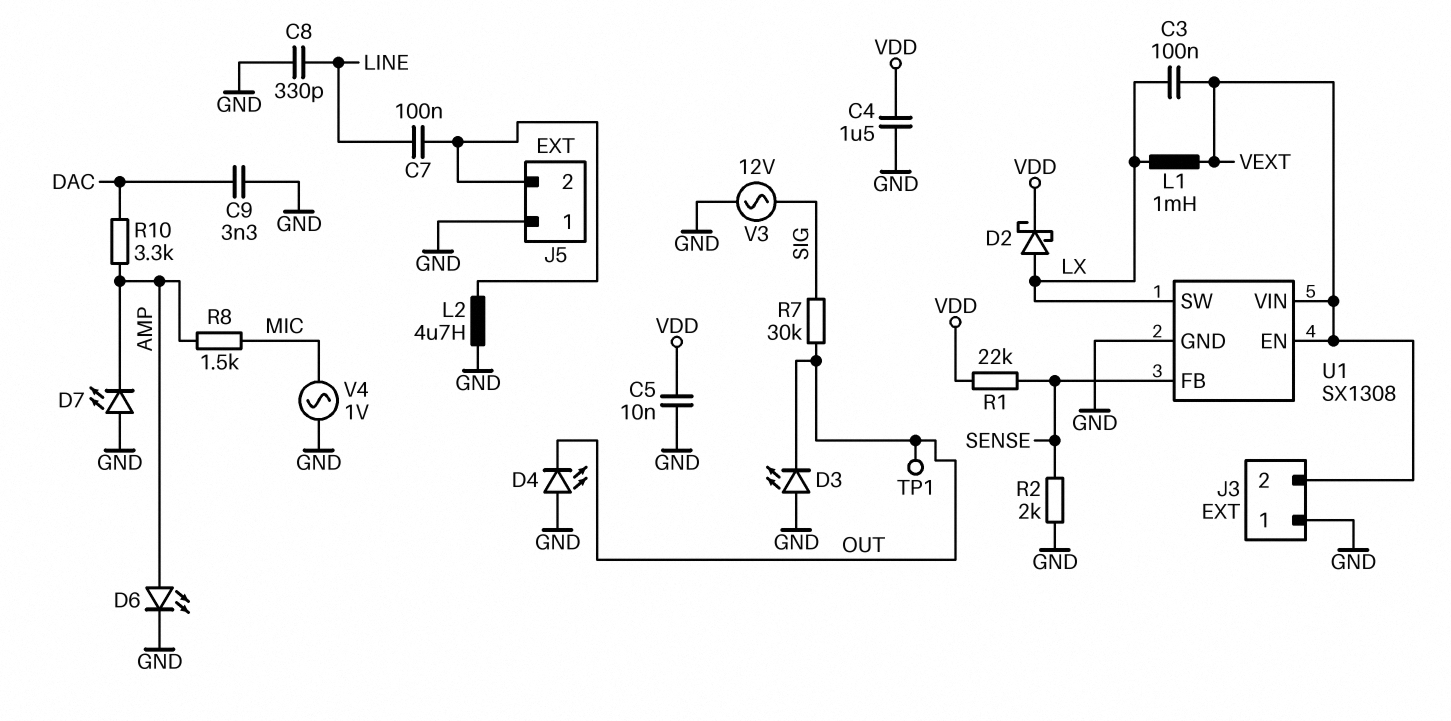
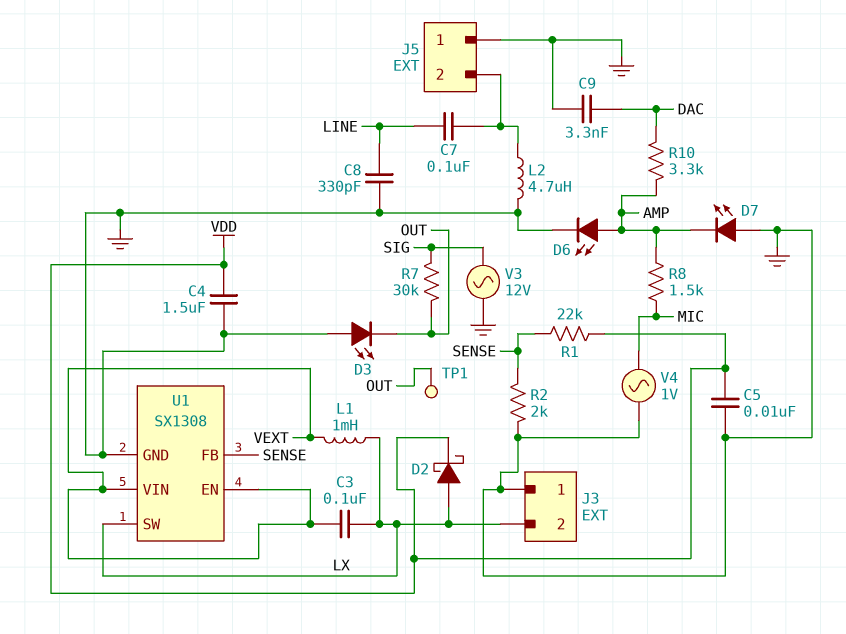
D4: LED (A GND, K OUT) -> none
J3 pin 2: VEXT -> LX

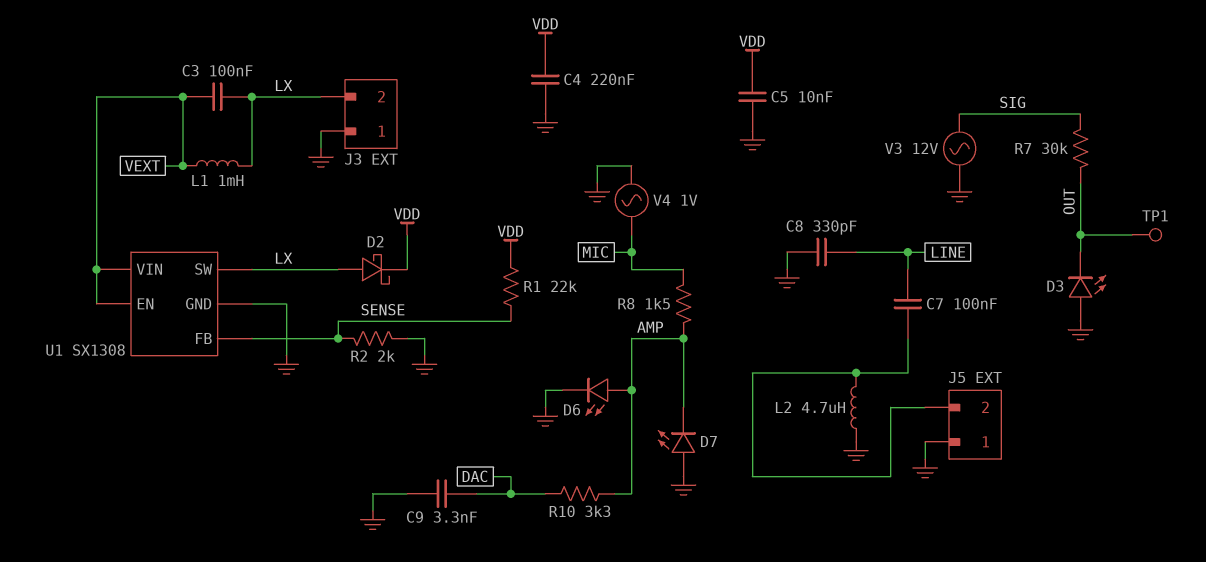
C4: 1.5uF (GND, VDD) -> 220nF (GND, VDD)

